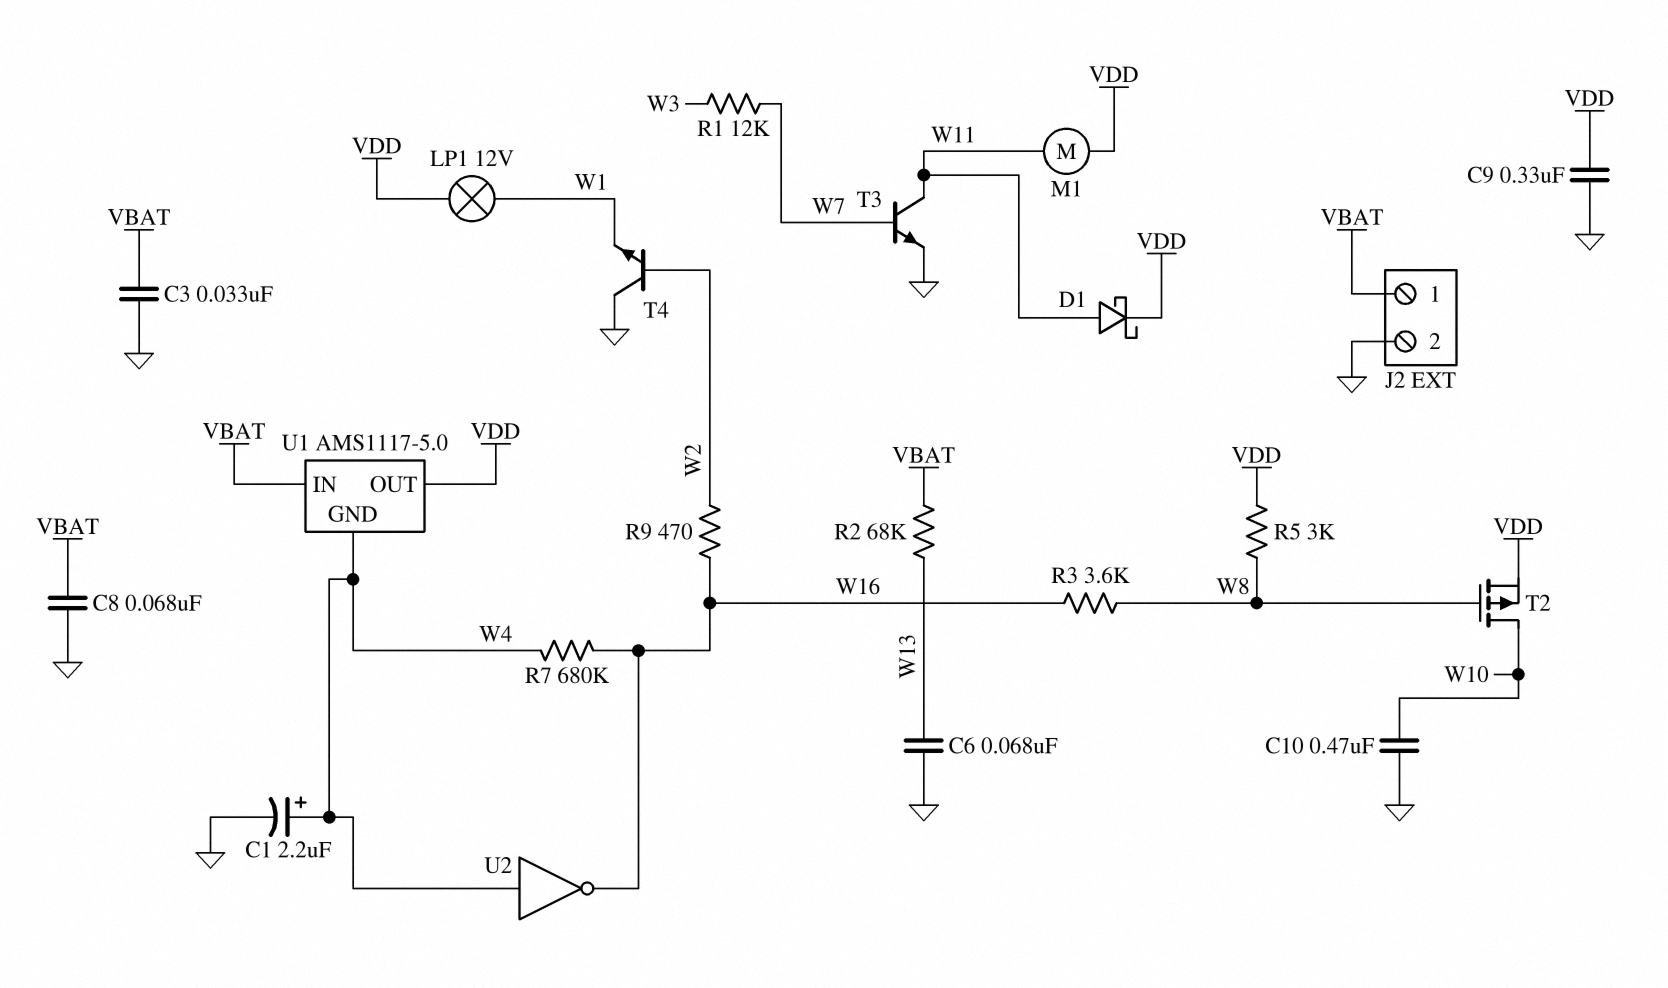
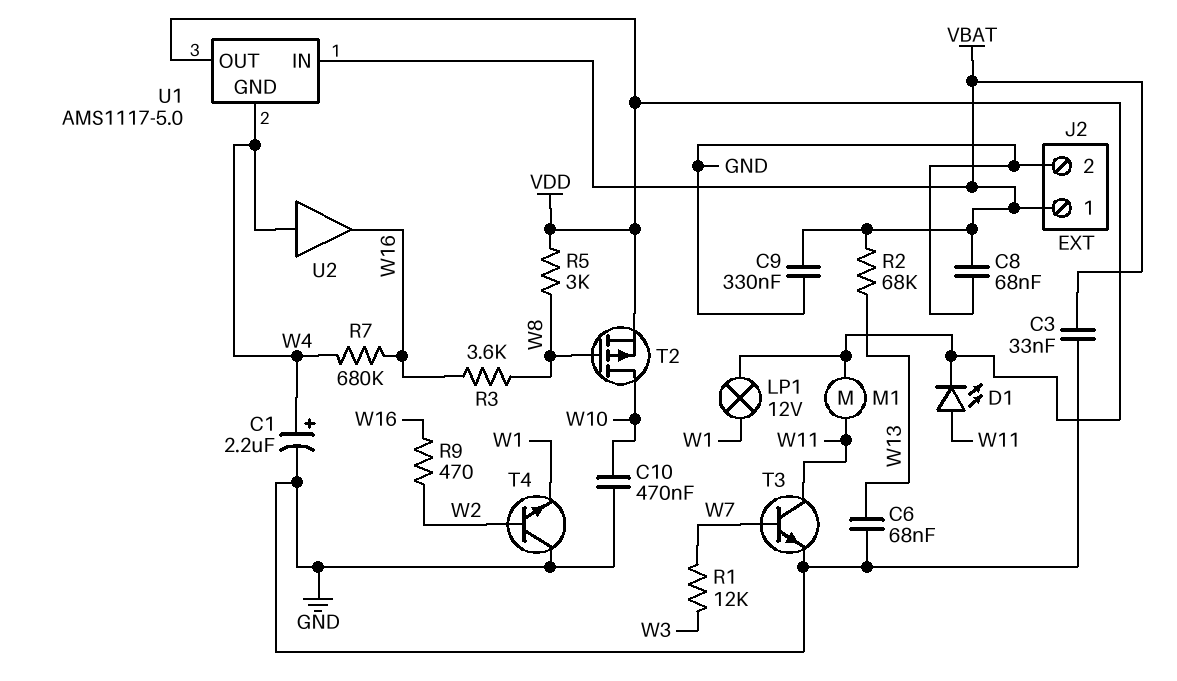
C9: 330nF (GND, VDD) -> 330nF (GND, VBAT)
D1: schottky (A W11, K VDD) -> LED (A W11, K VDD)
U2: NOT (in W4, out W16) -> buffer (in W4, out W16)

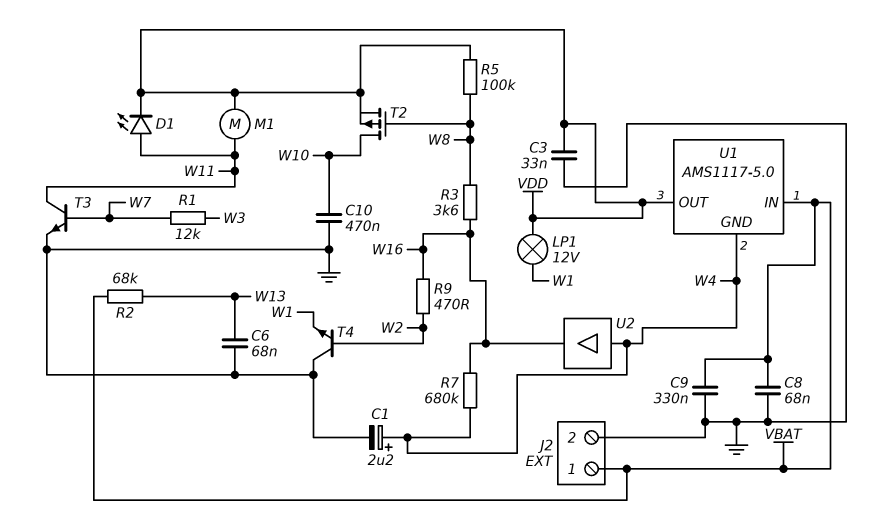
C3: 33nF (GND, VBAT) -> 33nF (GND, VDD)
R5: 3k (VDD, W8) -> 100k (VDD, W8)

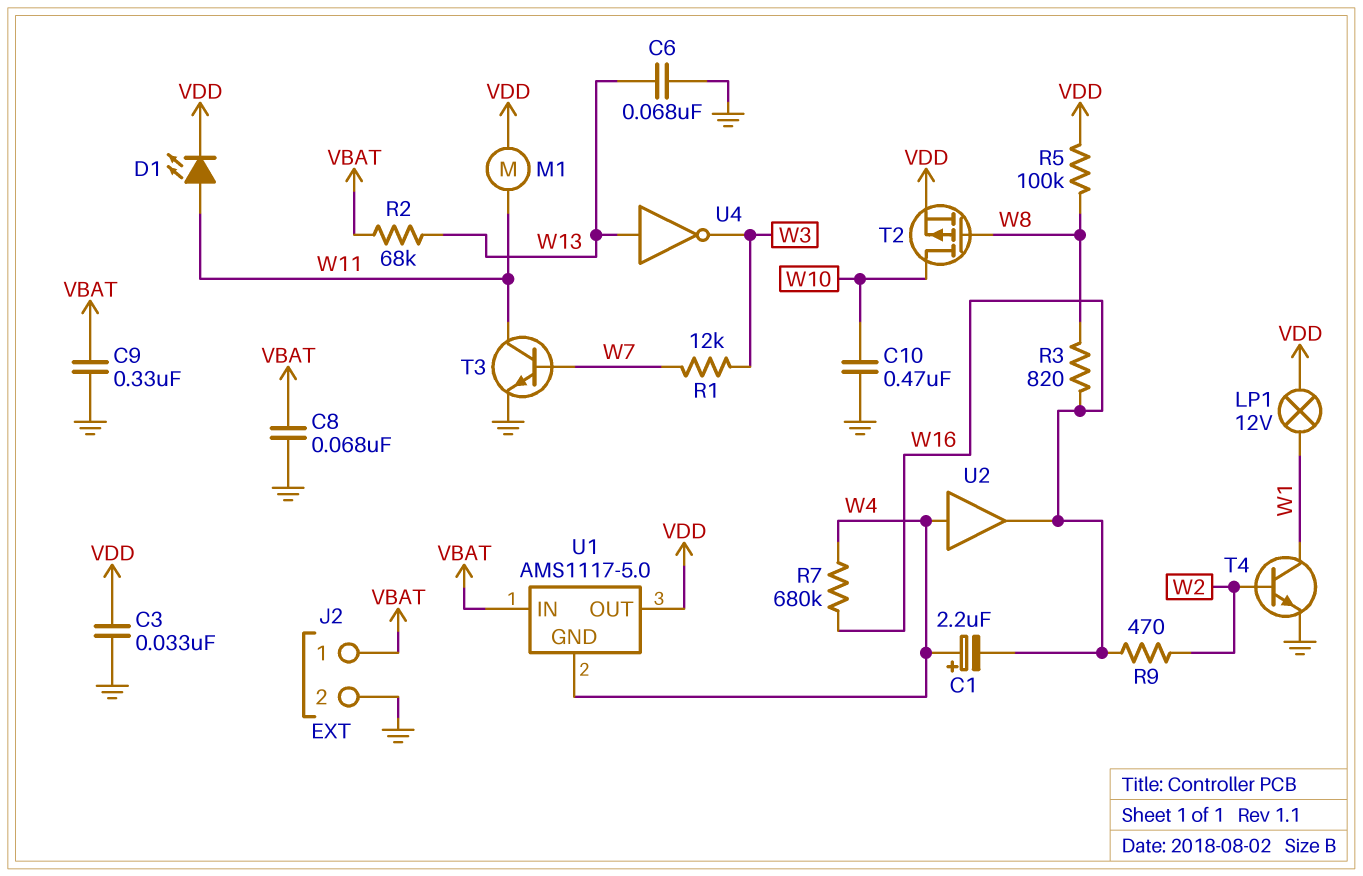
C1: 2.2uF (plus W4, minus GND) -> 2.2uF (plus W4, minus W16)
R3: 3.6k (W8, W16) -> 820 (W8, W16)
T4: NPN (B W2, C GND, E W1) -> NPN (B W2, C W1, E GND)
U4: none -> NOT (in W13, out W3)

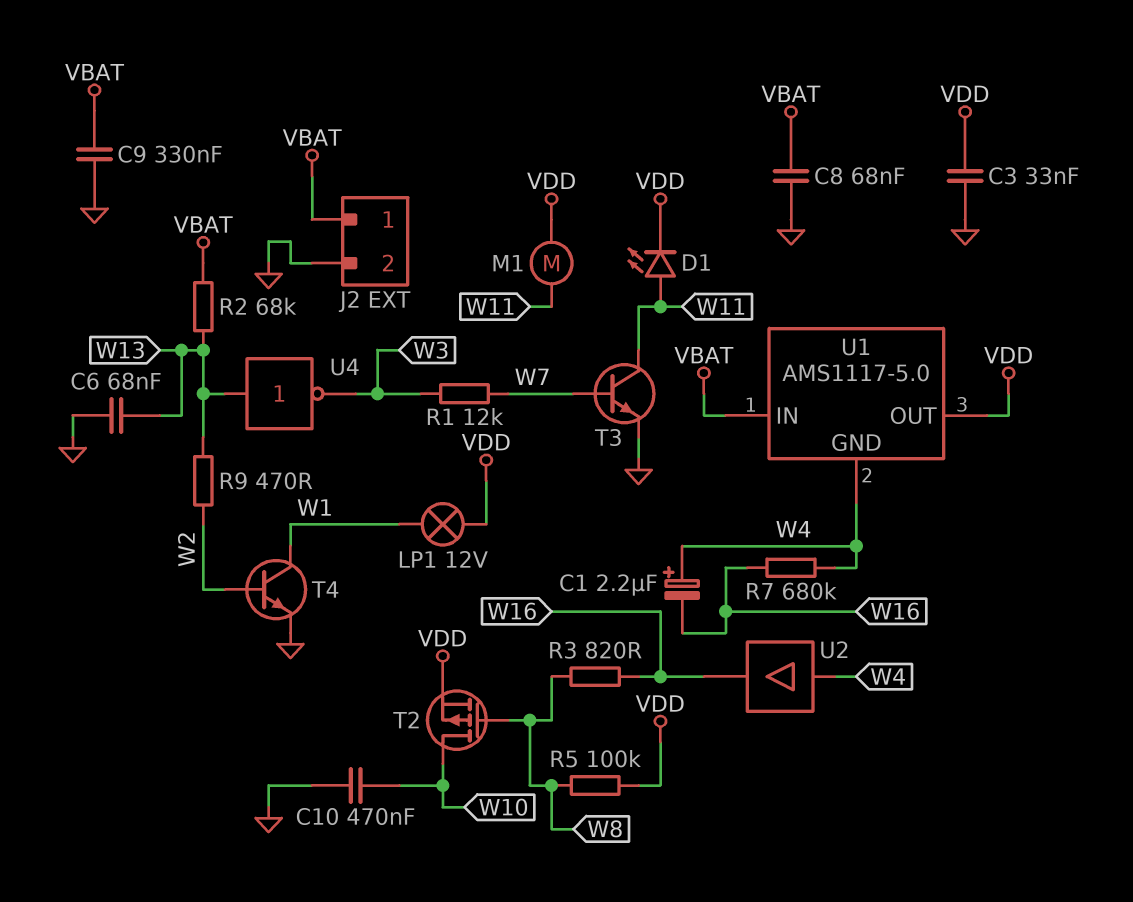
R9: 470 (W2, W16) -> 470 (W2, W13)

